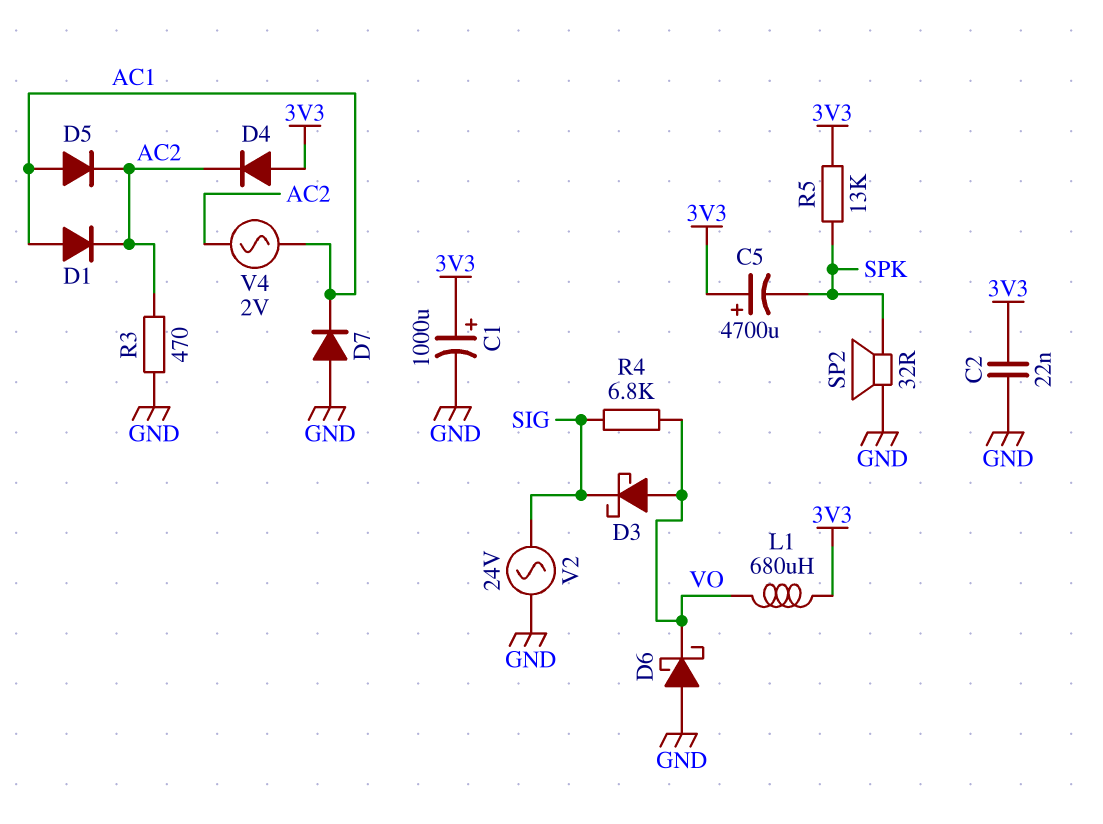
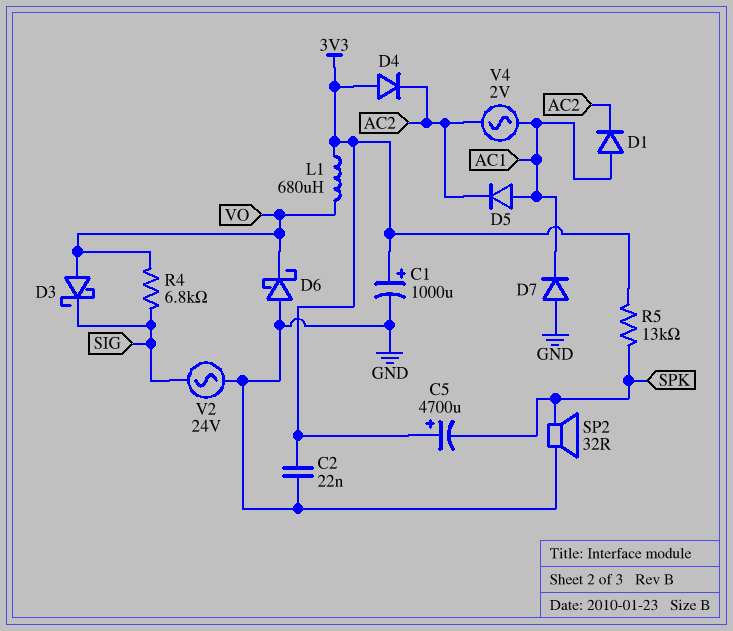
R3: 470 (AC2, GND) -> none

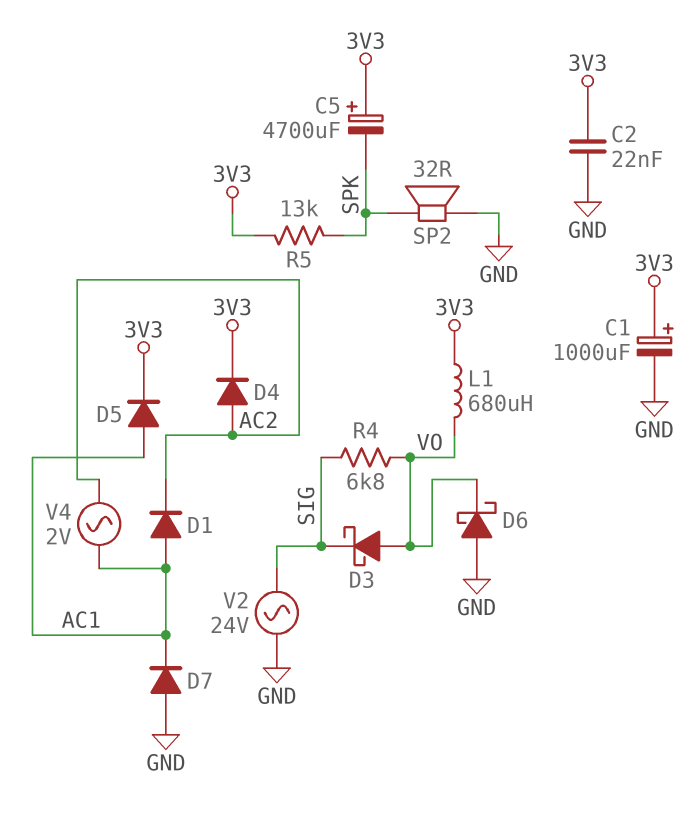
D4: diode (A 3V3, K AC2) -> diode (A AC2, K 3V3)
D5: diode (A AC1, K AC2) -> diode (A AC1, K 3V3)

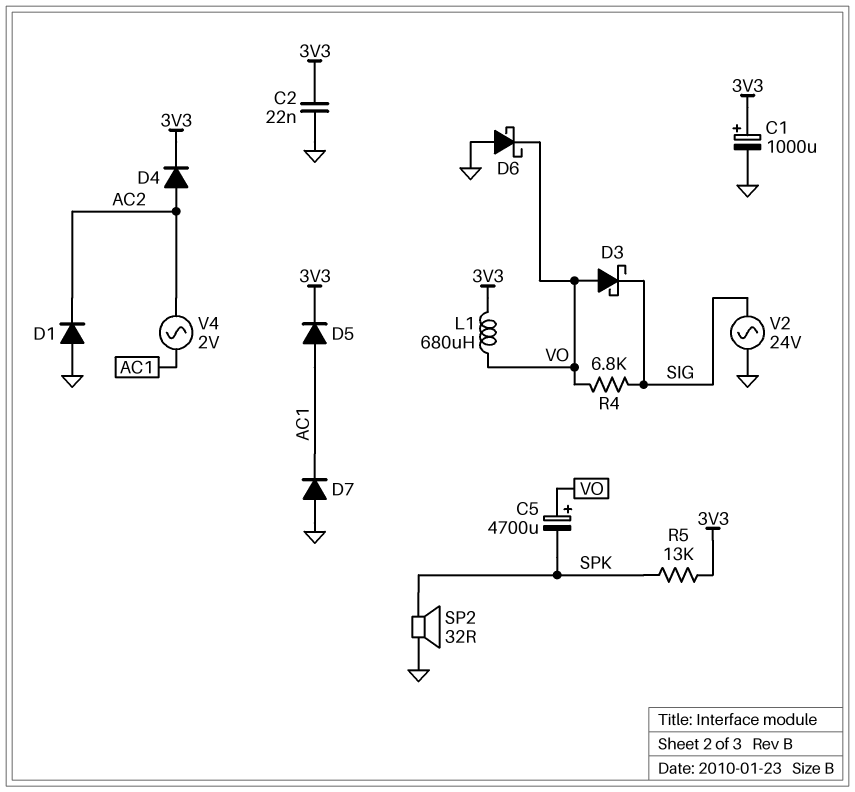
C5: 4700uF (plus 3V3, minus SPK) -> 4700uF (plus VO, minus SPK)
D1: diode (A AC1, K AC2) -> diode (A GND, K AC2)

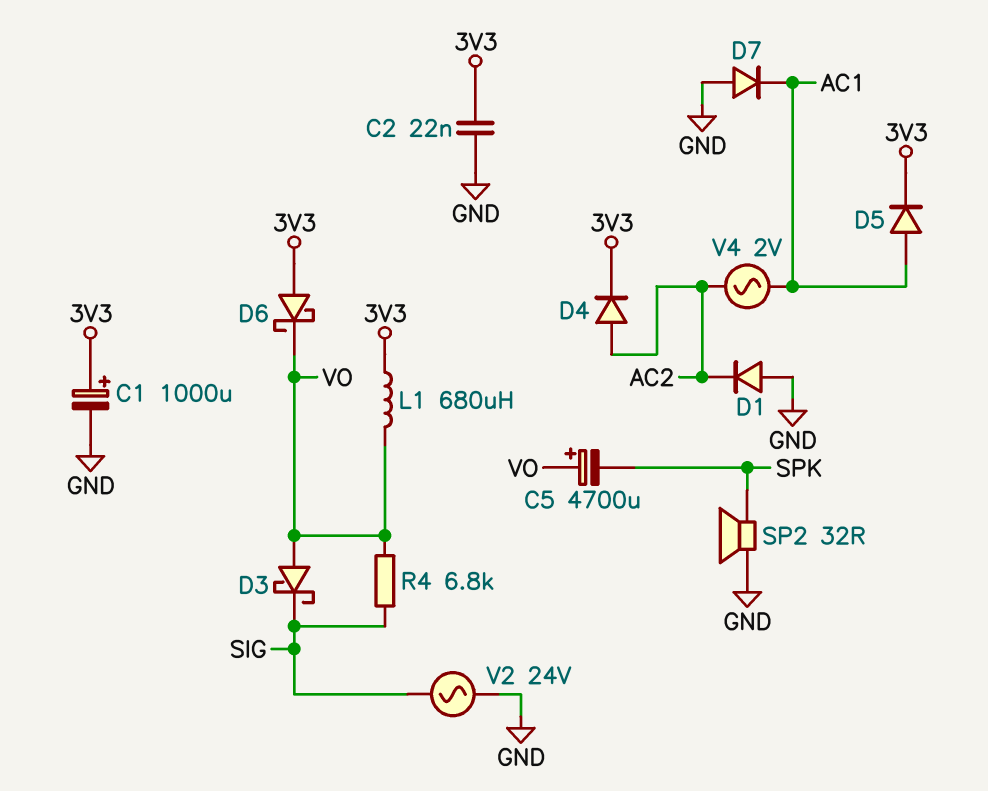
D6: schottky (A GND, K VO) -> schottky (A 3V3, K VO)
R5: 13k (3V3, SPK) -> none

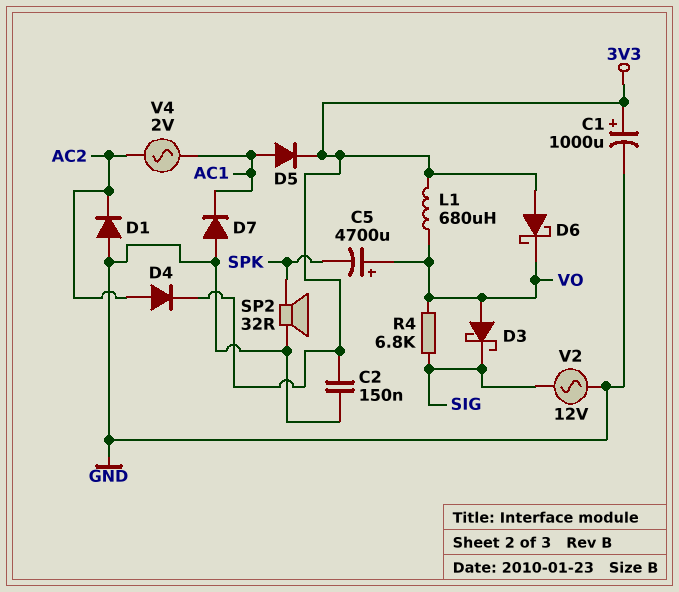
C2: 22nF (3V3, GND) -> 150nF (3V3, GND)
V2: AC 24V (GND, SIG) -> AC 12V (GND, SIG)

